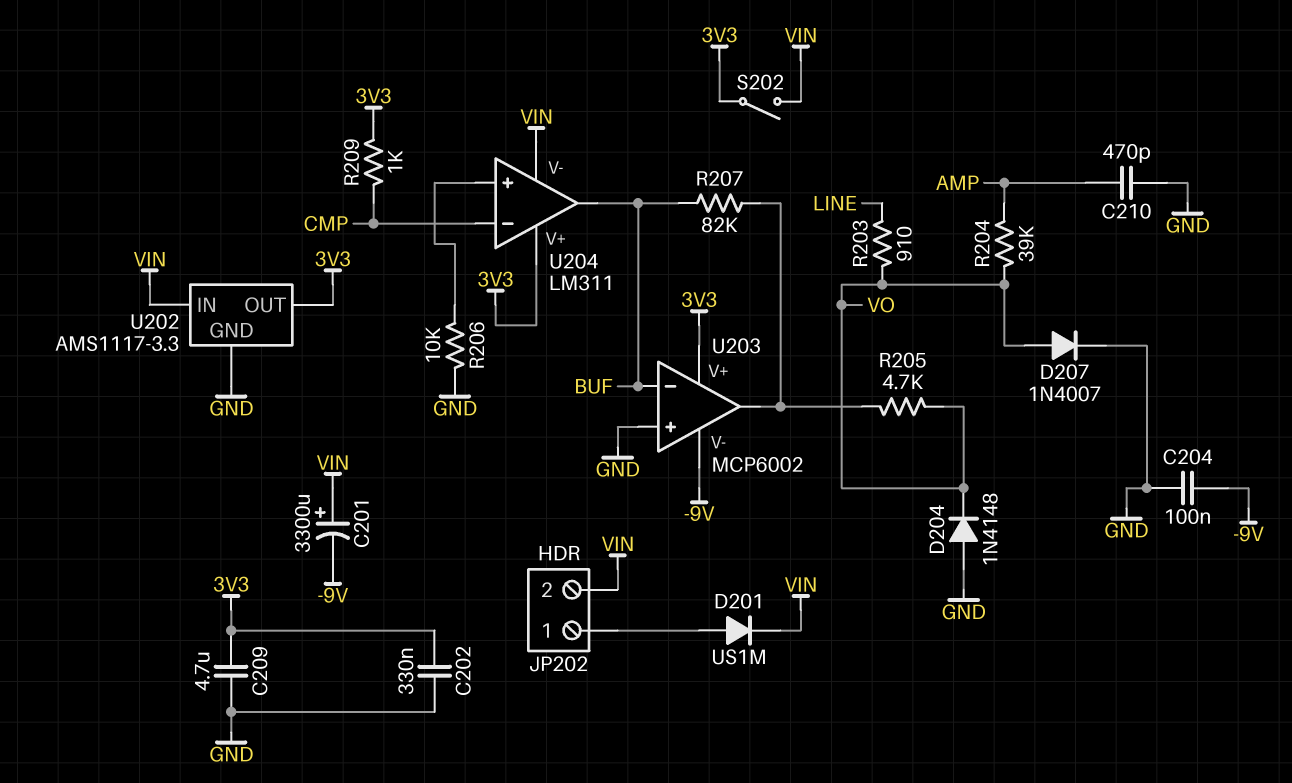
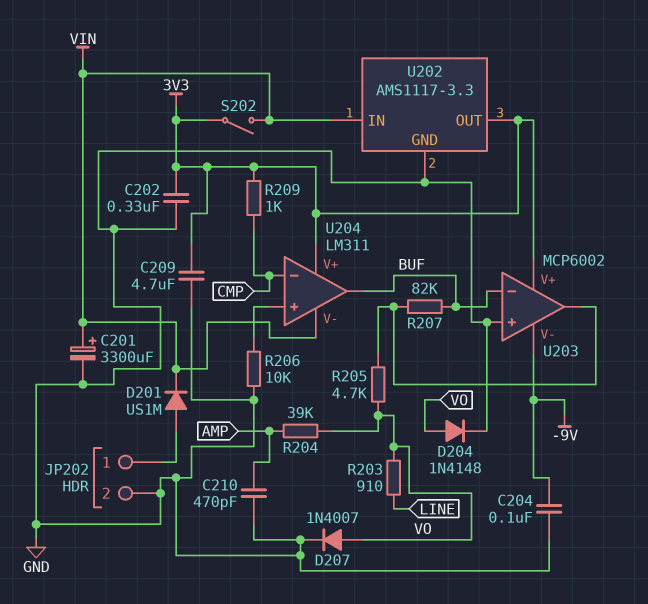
C201: 3300uF (plus VIN, minus -9V) -> 3300uF (plus VIN, minus GND)
D204: diode 1N4148 (A GND, K VO) -> diode 1N4148 (A VO, K GND)
JP202 pin 2: VIN -> GND

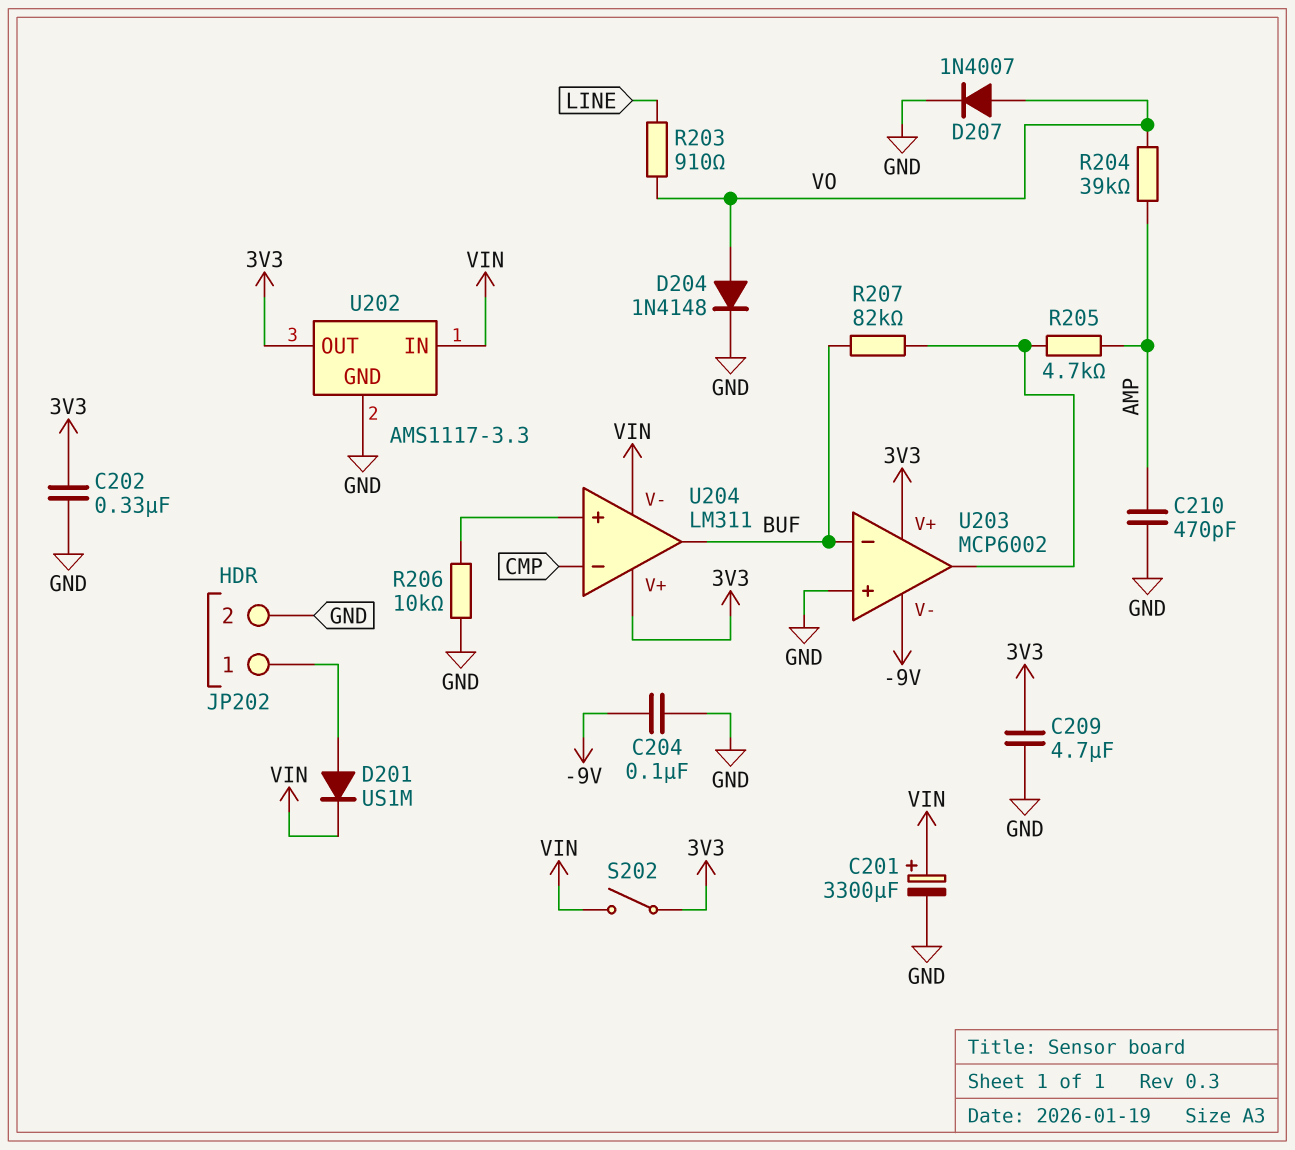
R205: 4.7k (U203/out, VO) -> 4.7k (AMP, U203/out)
R209: 1k (3V3, CMP) -> none

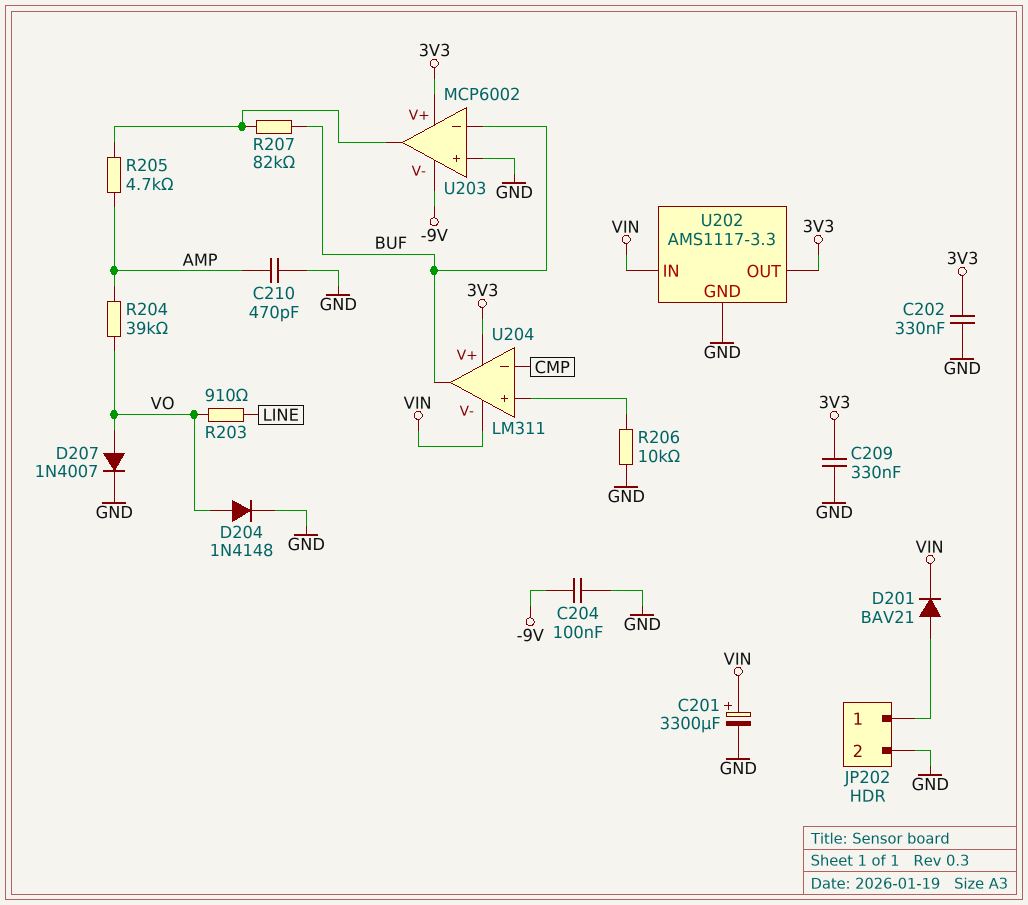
C209: 4.7uF (3V3, GND) -> 330nF (3V3, GND)
D201: diode US1M (A JP202/1, K VIN) -> diode BAV21 (A JP202/1, K VIN)
S202: switch (3V3, VIN) -> none

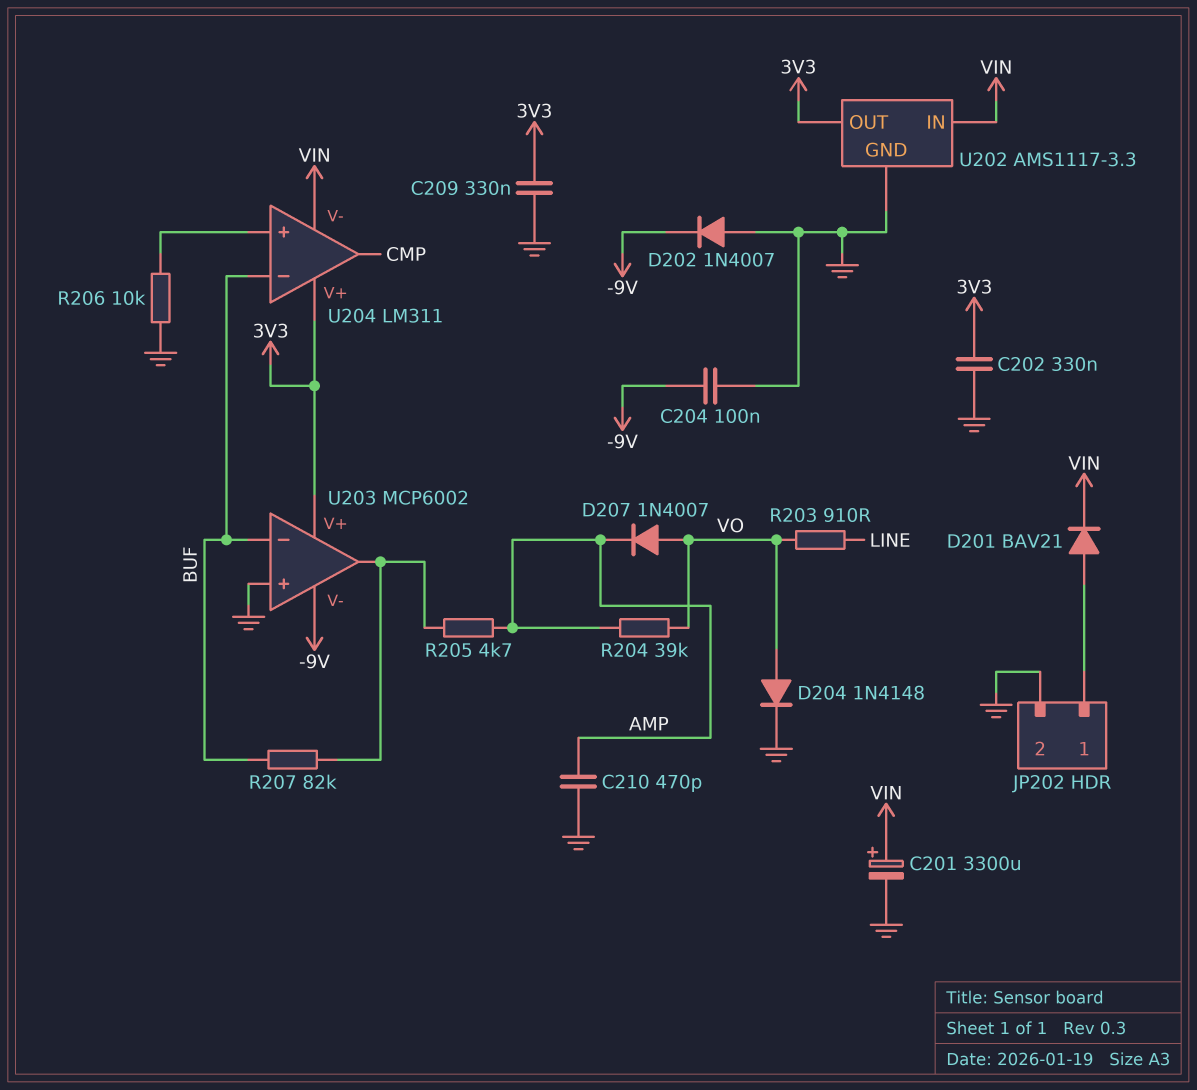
D202: none -> diode 1N4007 (A GND, K -9V)
D207: diode 1N4007 (A VO, K GND) -> diode 1N4007 (A VO, K AMP)
U204 pin in-: CMP -> BUF
U204 pin out: BUF -> CMP

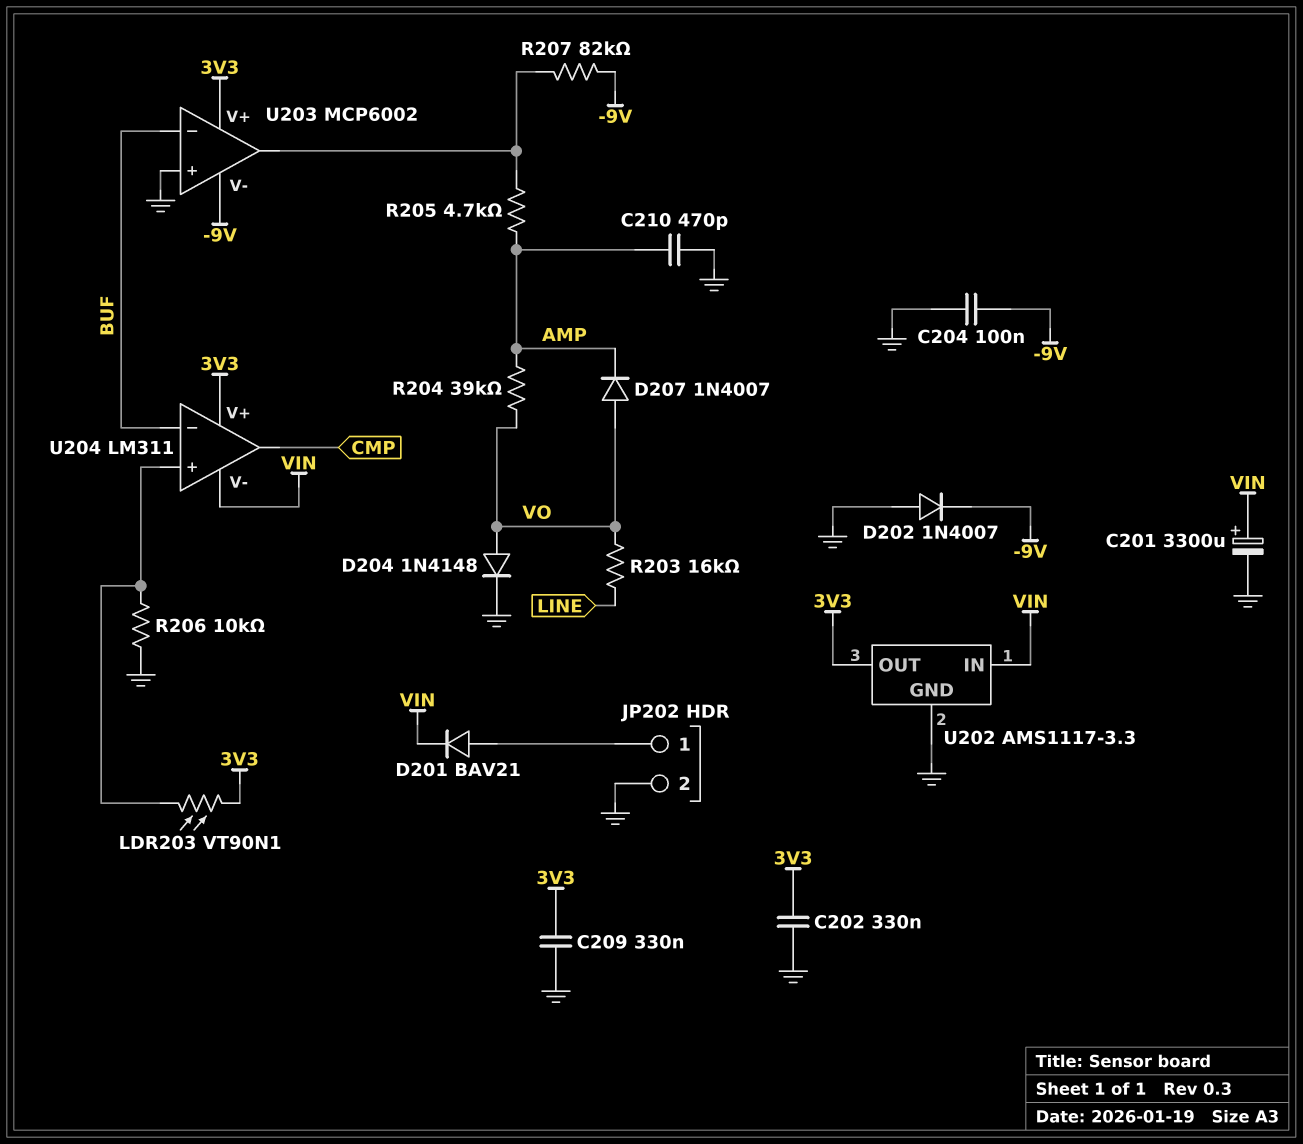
LDR203: none -> VT90N1 (3V3, U204/in+)
R203: 910 (LINE, VO) -> 16k (LINE, VO)
R207: 82k (BUF, U203/out) -> 82k (-9V, U203/out)

